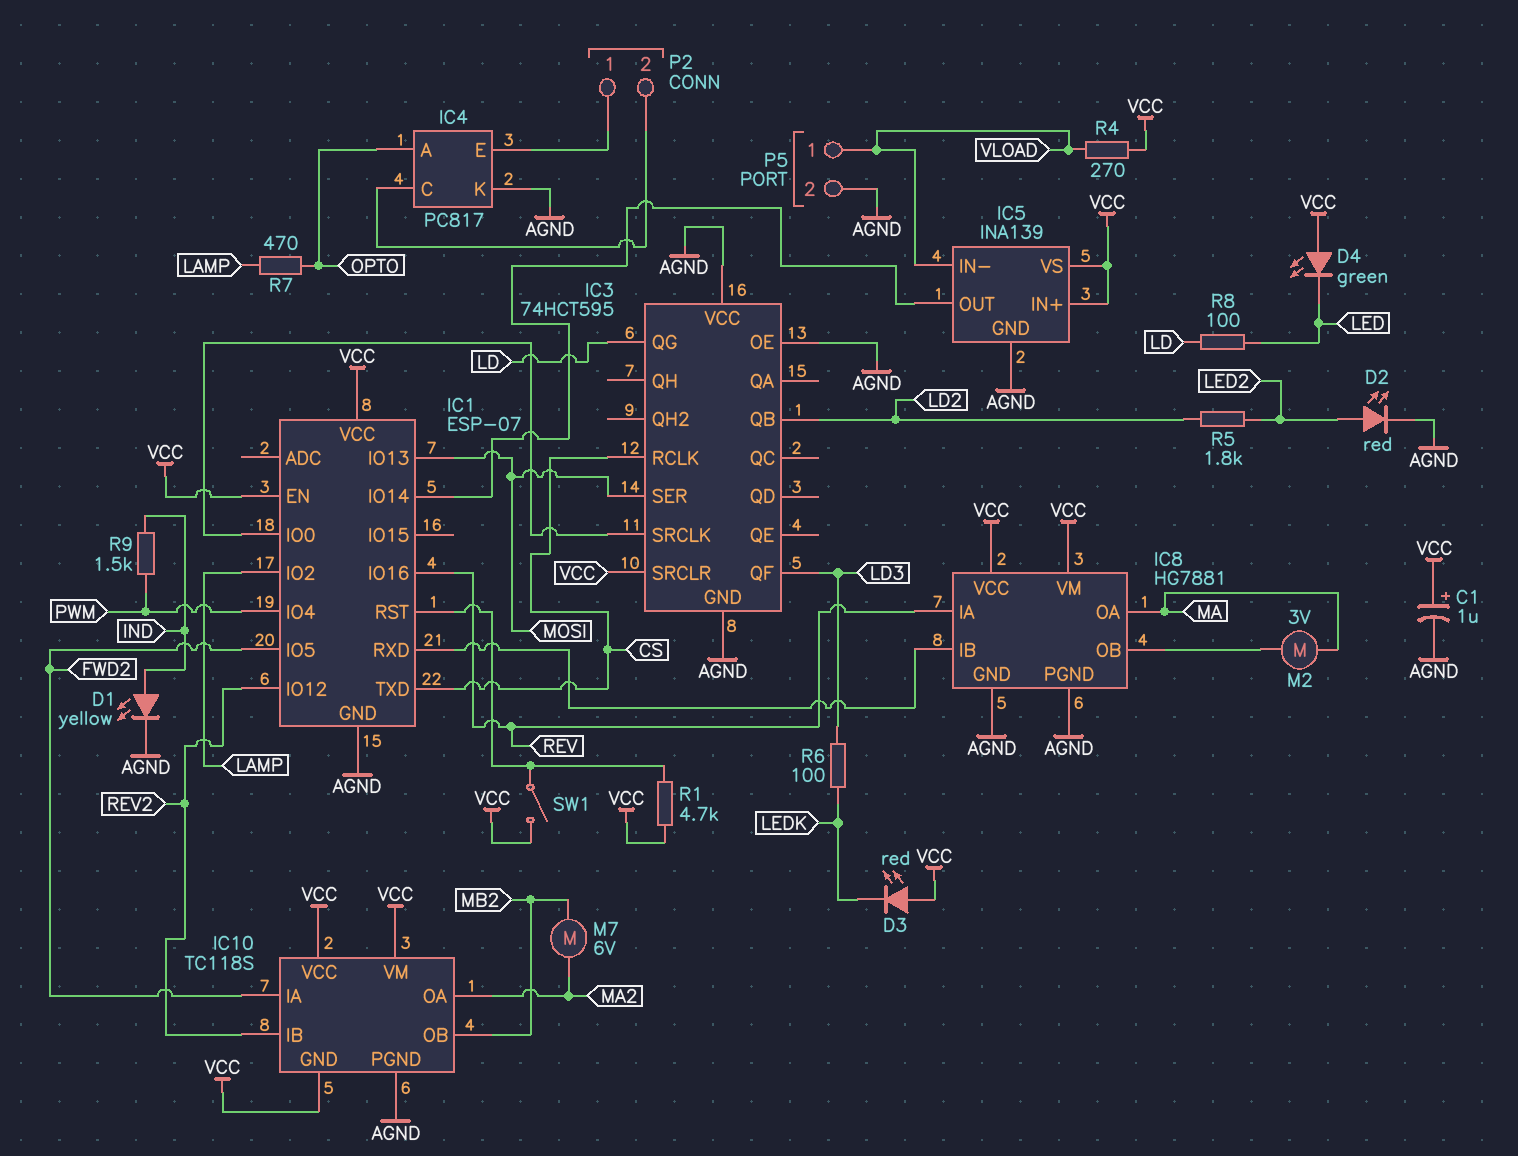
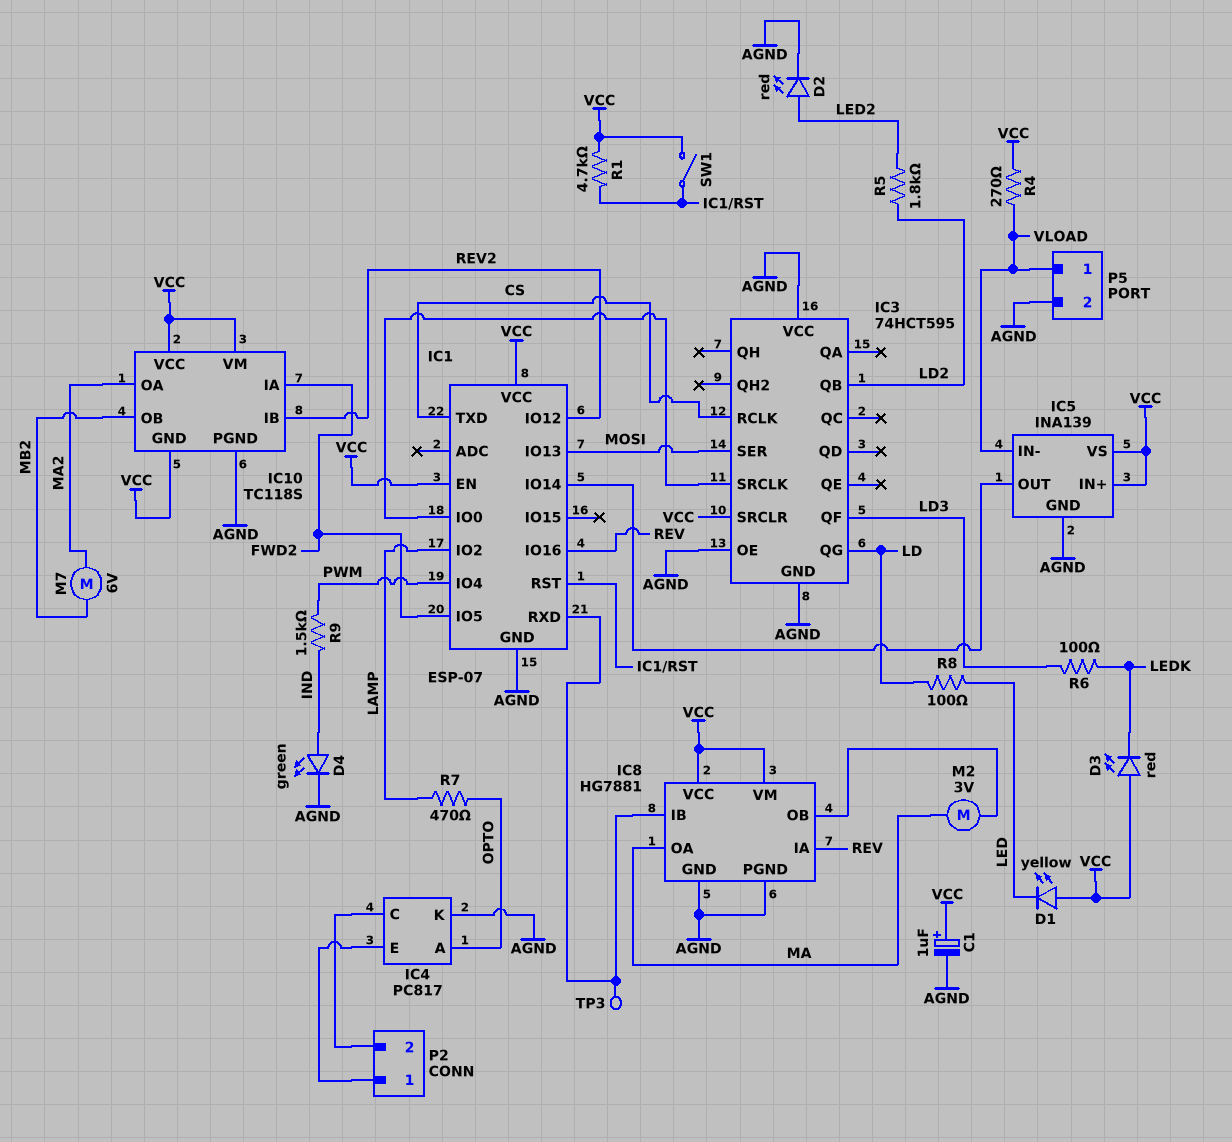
D1: LED yellow (A IND, K AGND) -> LED yellow (A VCC, K LED)
D4: LED green (A VCC, K LED) -> LED green (A IND, K AGND)
TP3: none -> test point (IC1/RXD)

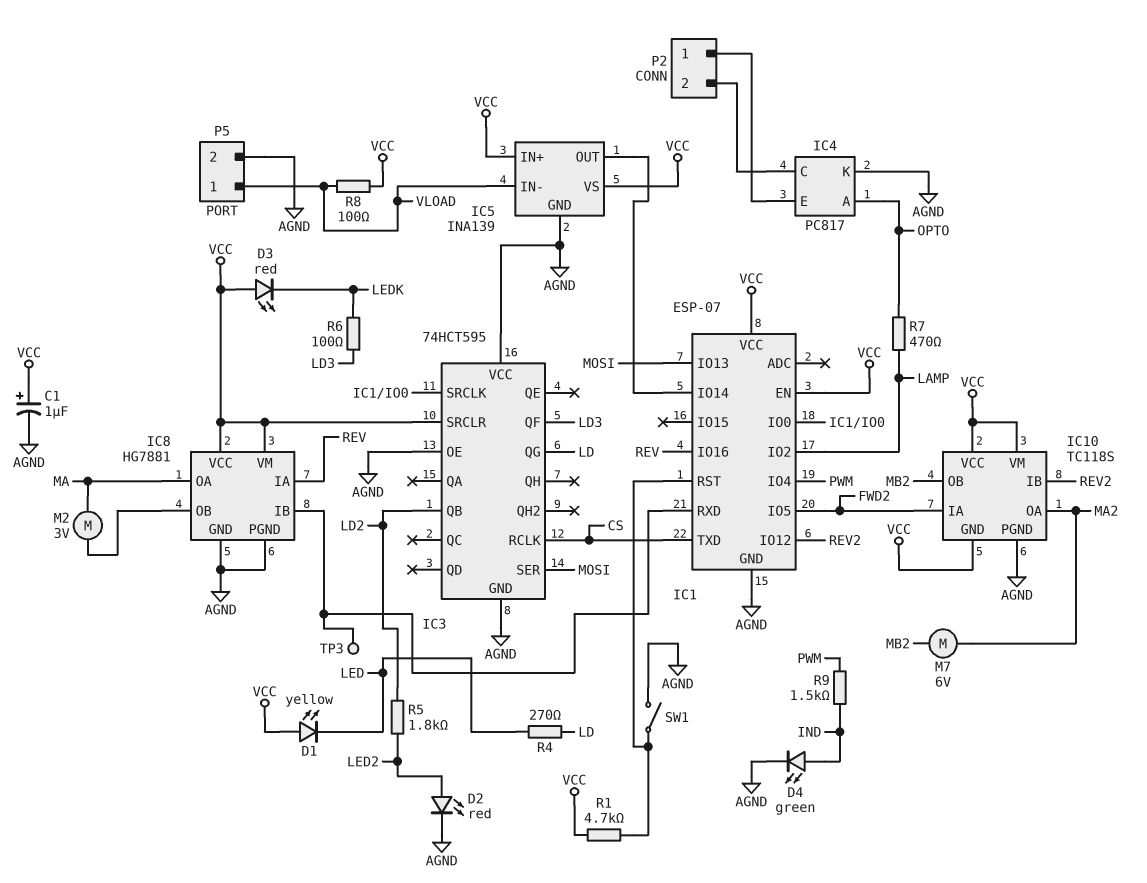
R4: 270 (VCC, VLOAD) -> 270 (LD, LED)
R8: 100 (LD, LED) -> 100 (VCC, VLOAD)
SW1: switch (IC1/RST, VCC) -> switch (AGND, IC1/RST)

